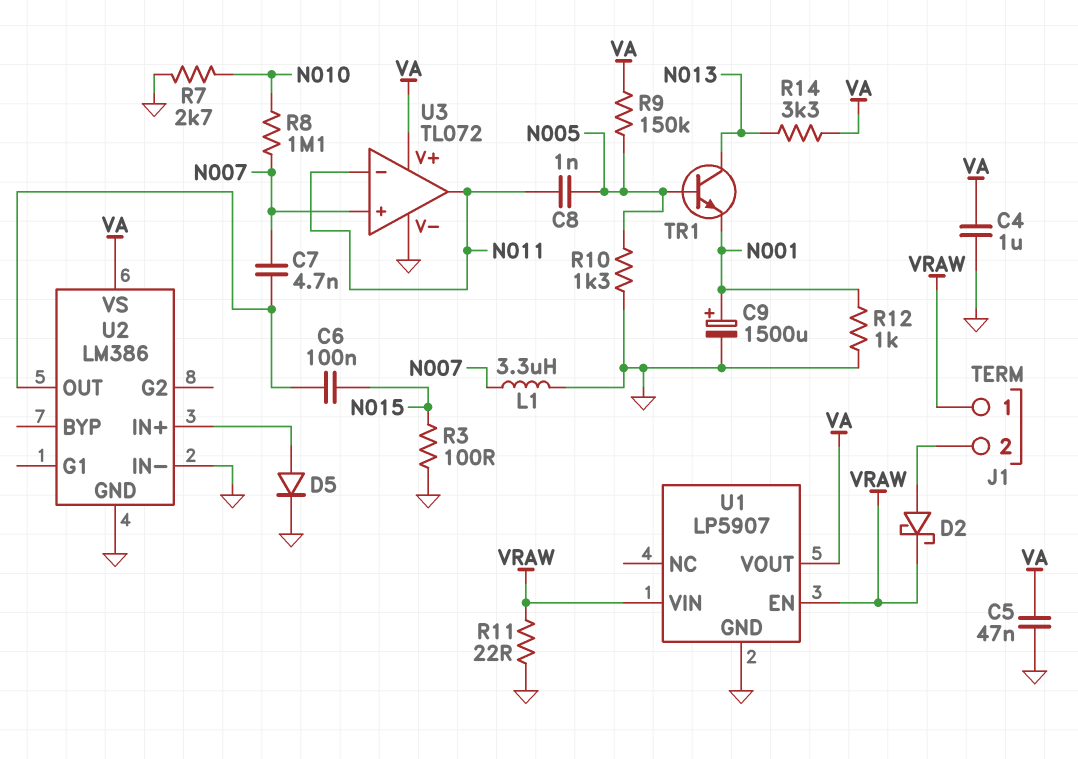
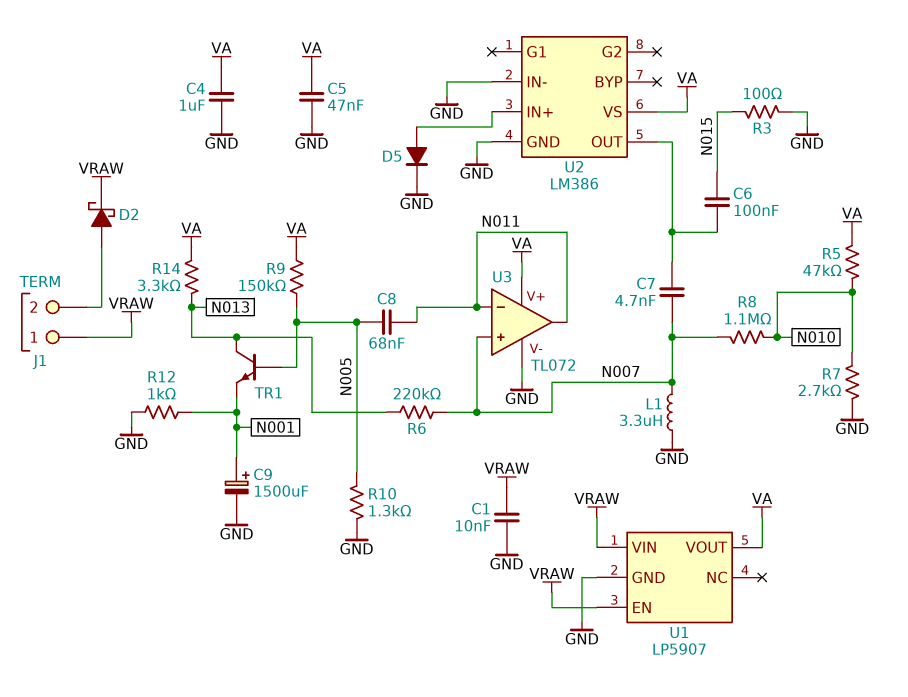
C1: none -> 10nF (GND, VRAW)
C8: 1nF (N005, N011) -> 68nF (N005, N011)
R5: none -> 47k (N010, VA)
R6: none -> 220k (N007, N013)
R11: 22 (GND, VRAW) -> none

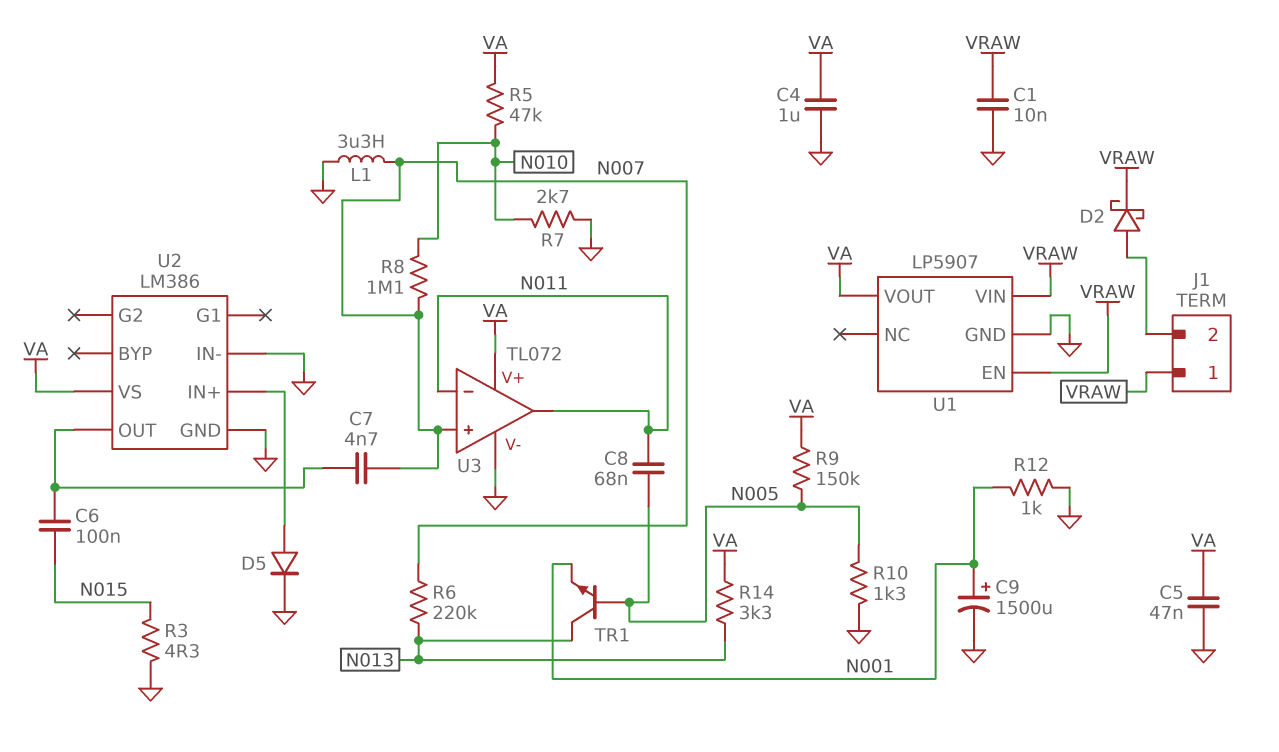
R3: 100 (GND, N015) -> 4.3 (GND, N015)

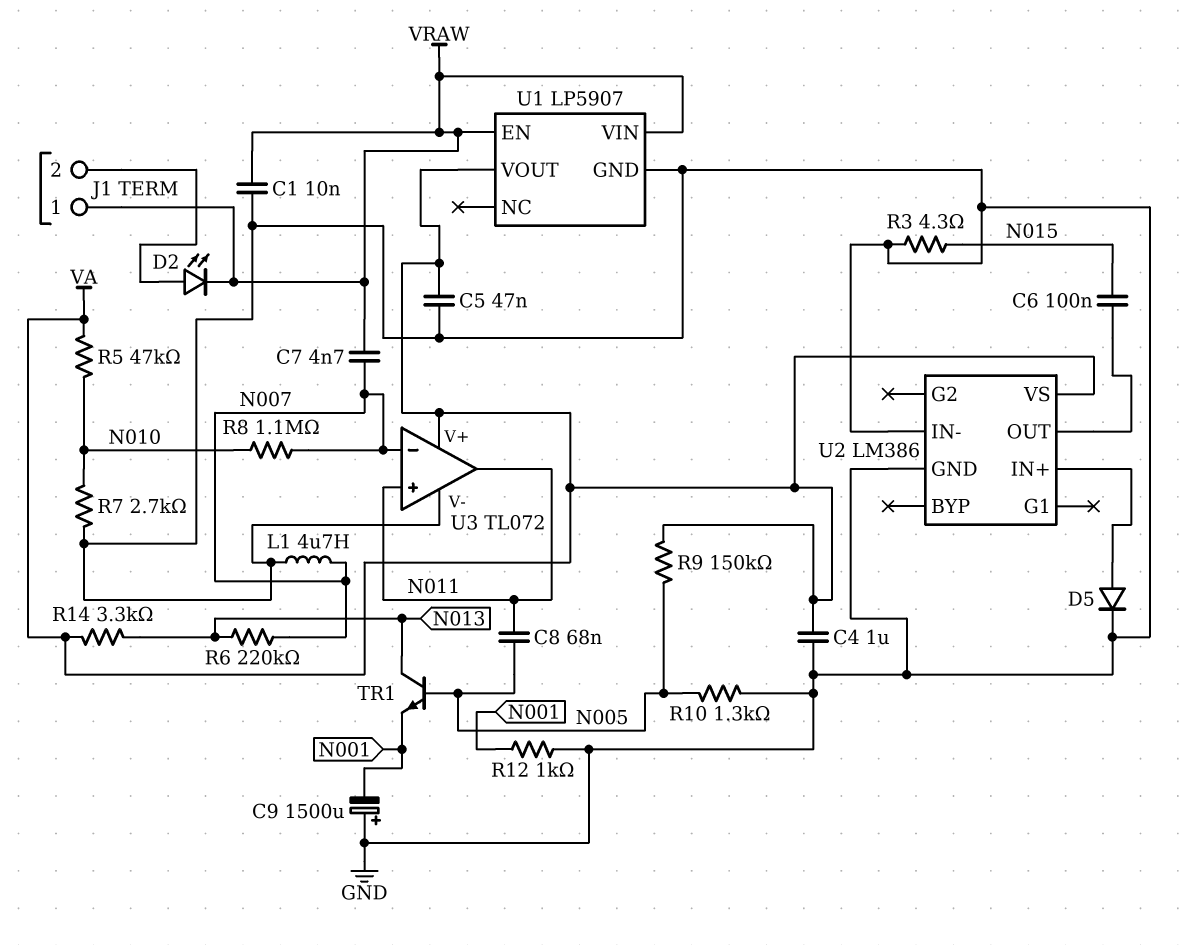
C7: 4.7nF (N007, U2/OUT) -> 4.7nF (N007, VRAW)
C9: 1500uF (plus N001, minus GND) -> 1500uF (plus GND, minus N001)
D2: schottky (A J1/2, K VRAW) -> LED (A J1/2, K VRAW)
L1: 3.3uH (GND, N007) -> 4.7uH (GND, N007)
U3 pin in+: N007 -> N011
U3 pin in-: N011 -> N007

